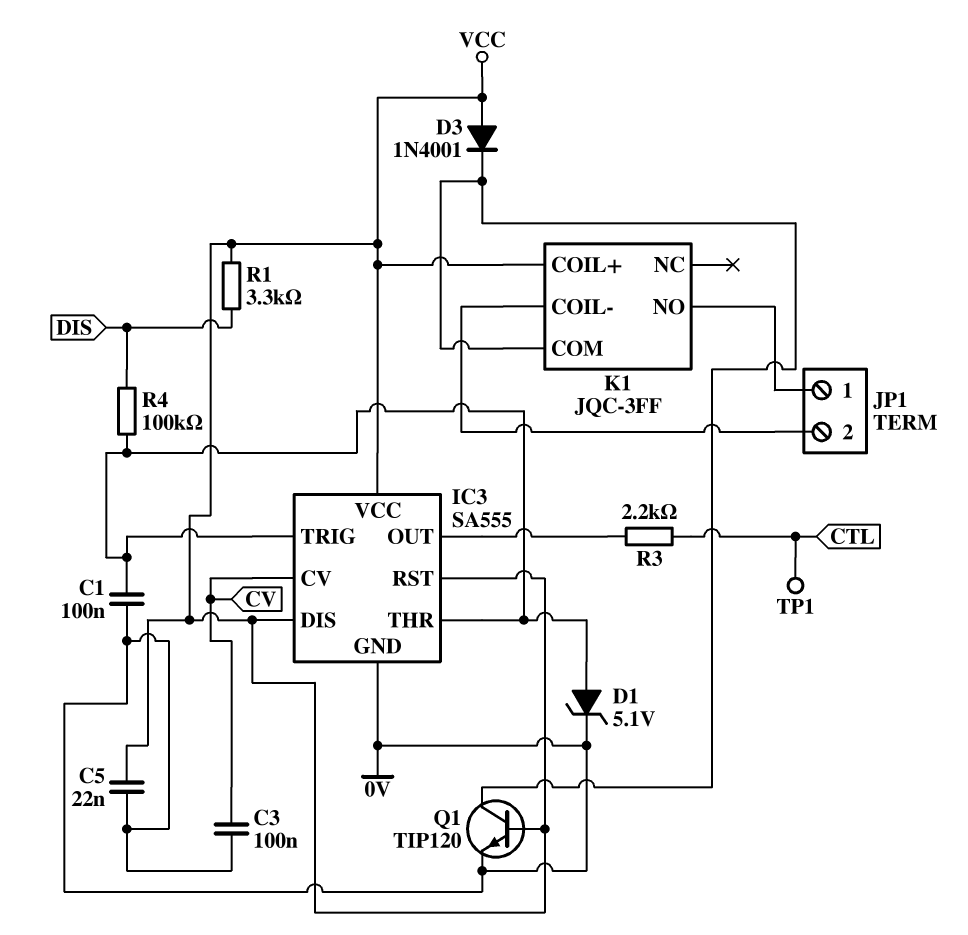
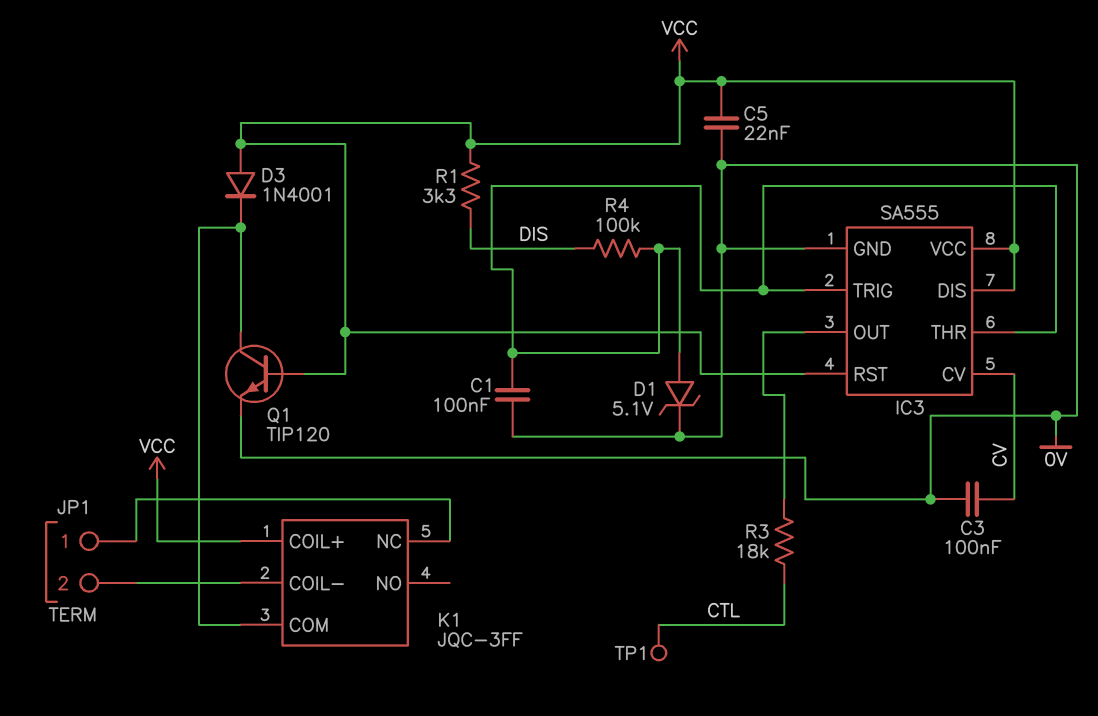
K1 pin NC: none -> JP1/1
K1 pin NO: JP1/1 -> none
R3: 2.2k (CTL, IC3/OUT) -> 18k (CTL, IC3/OUT)

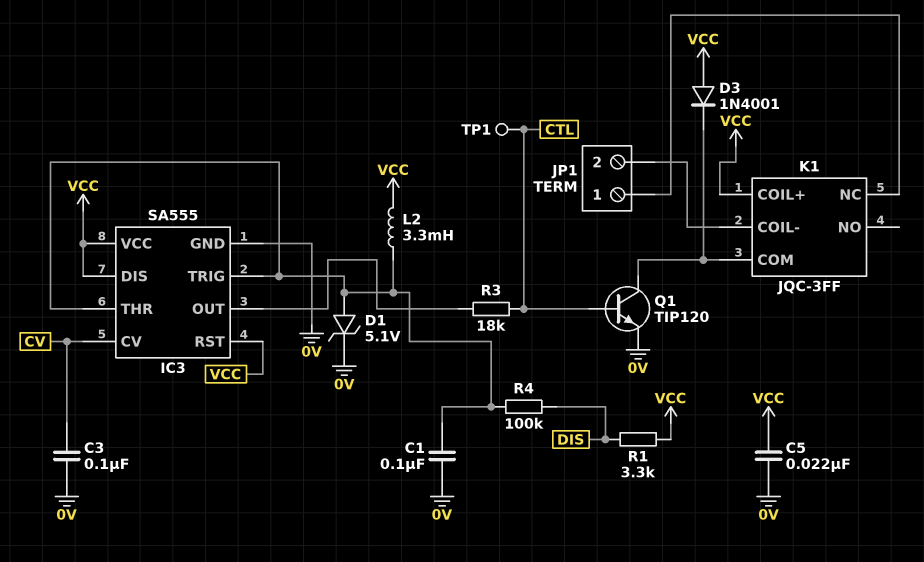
L2: none -> 3.3mH (IC3/THR, VCC)
Q1: NPN TIP120 (B VCC, C K1/COM, E 0V) -> NPN TIP120 (B CTL, C K1/COM, E 0V)

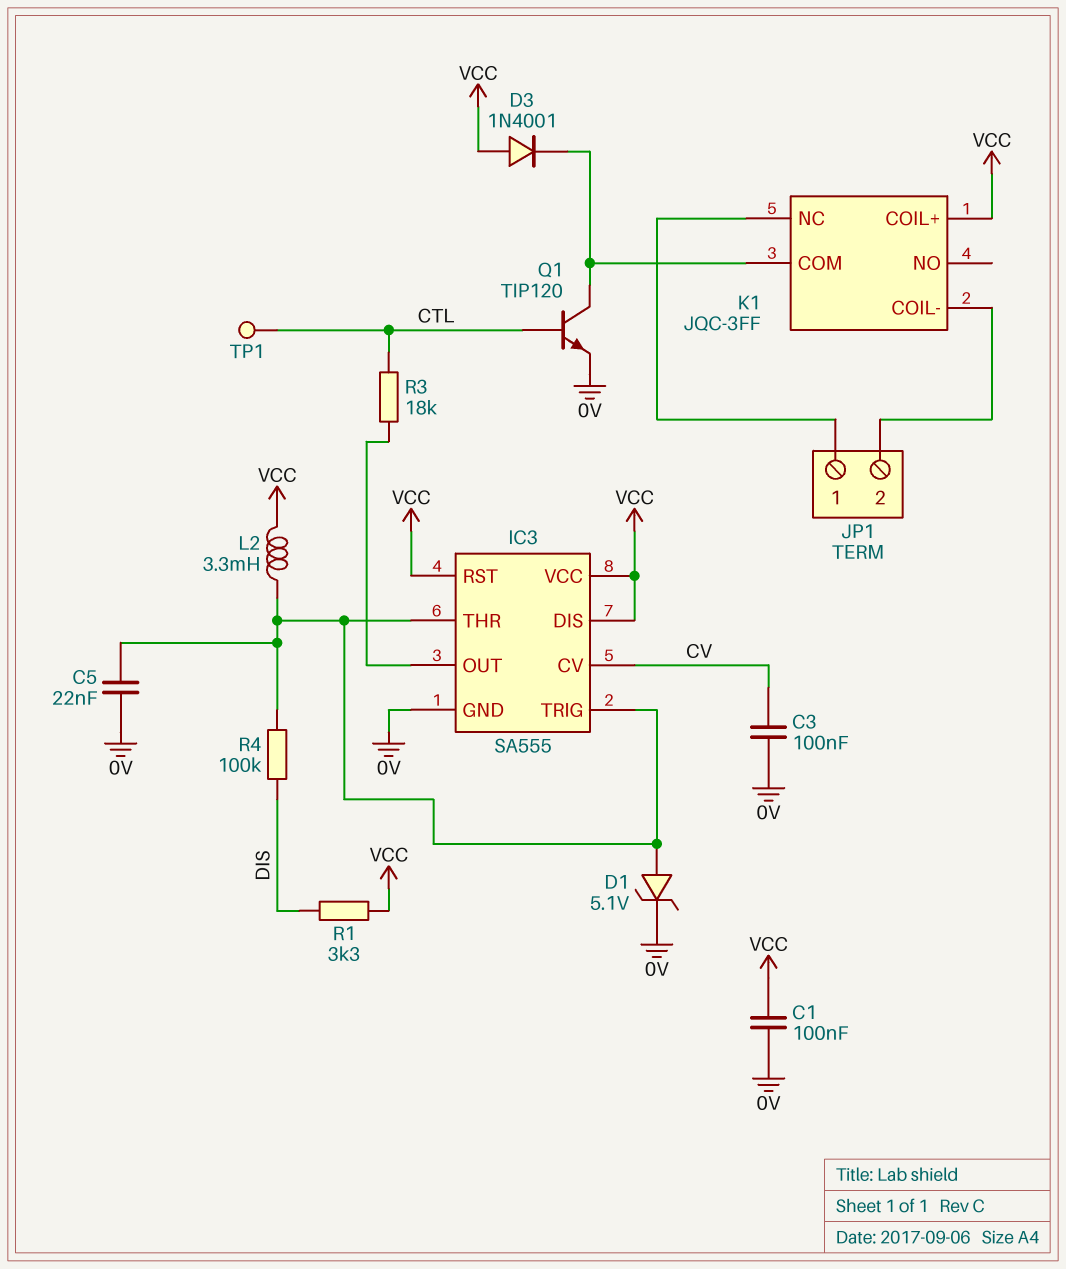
C1: 100nF (0V, IC3/THR) -> 100nF (0V, VCC)
C5: 22nF (0V, VCC) -> 22nF (0V, IC3/THR)

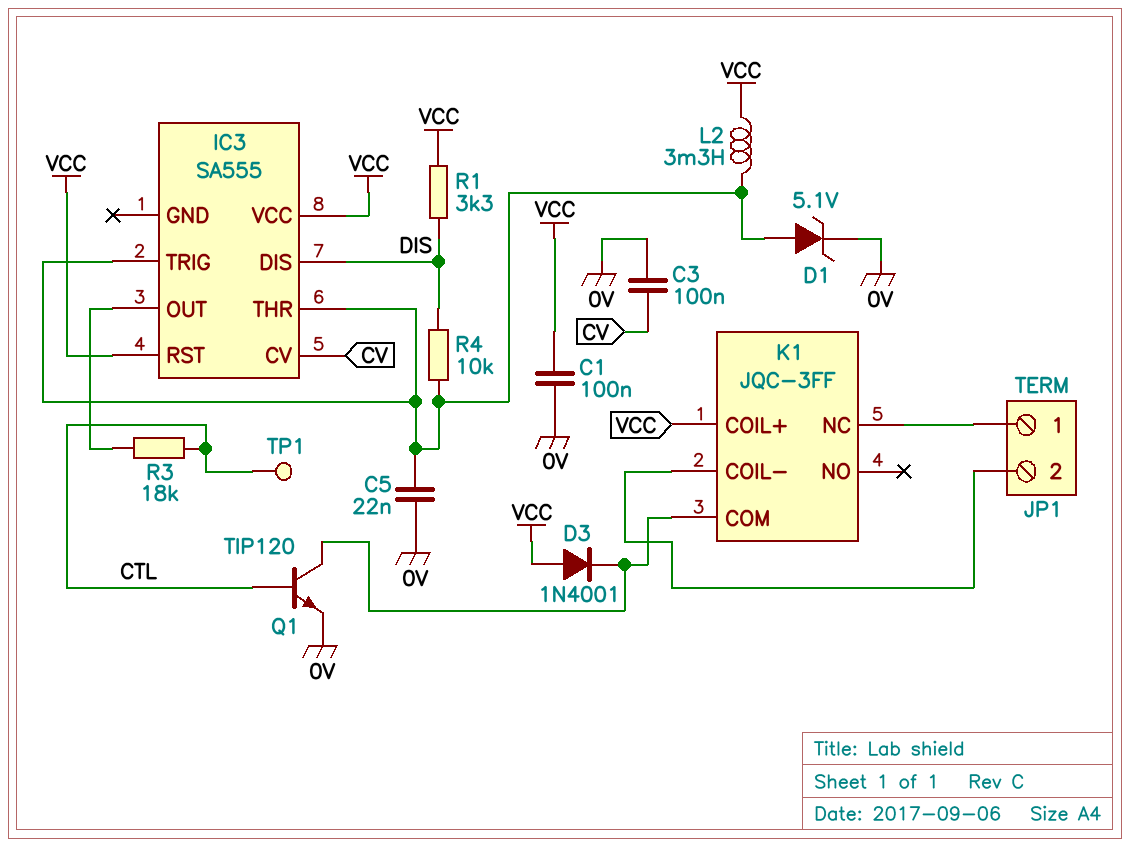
IC3 pin DIS: VCC -> DIS
IC3 pin GND: 0V -> none
R4: 100k (DIS, IC3/THR) -> 10k (DIS, IC3/THR)

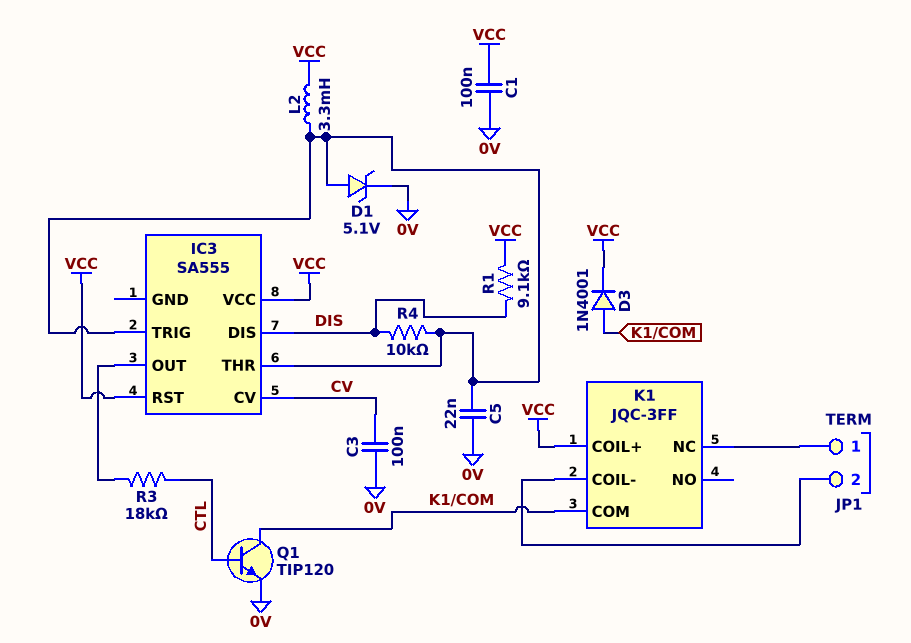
D3: diode 1N4001 (A VCC, K K1/COM) -> diode 1N4001 (A K1/COM, K VCC)
R1: 3.3k (DIS, VCC) -> 9.1k (DIS, VCC)
TP1: test point (CTL) -> none

